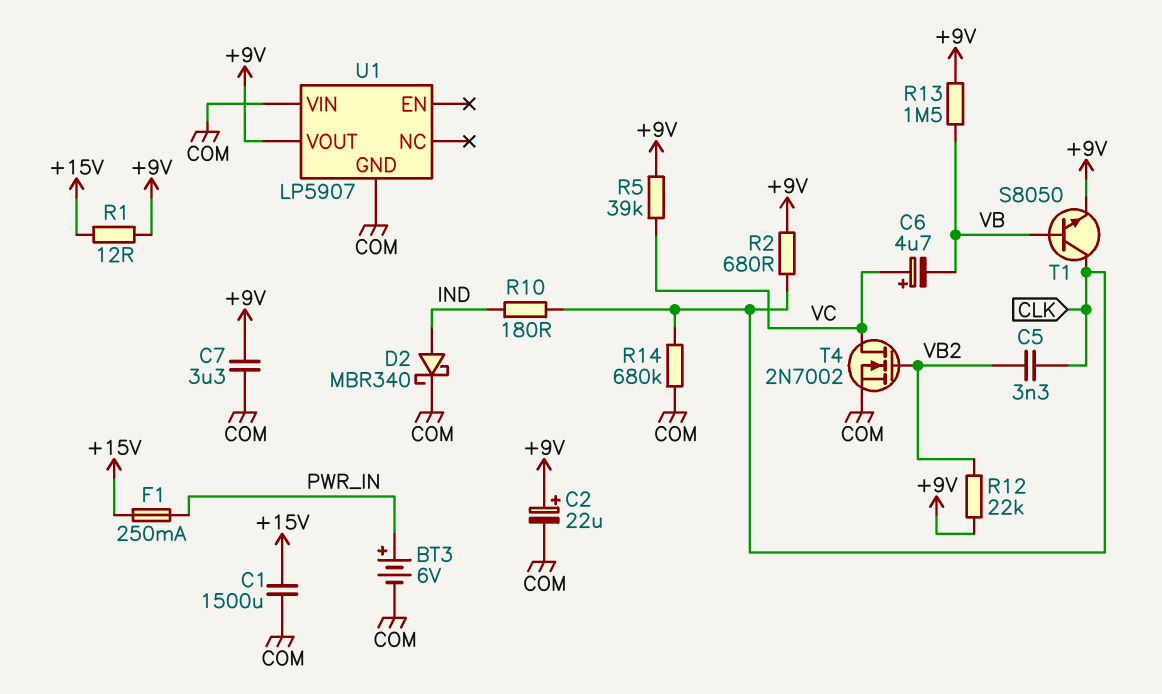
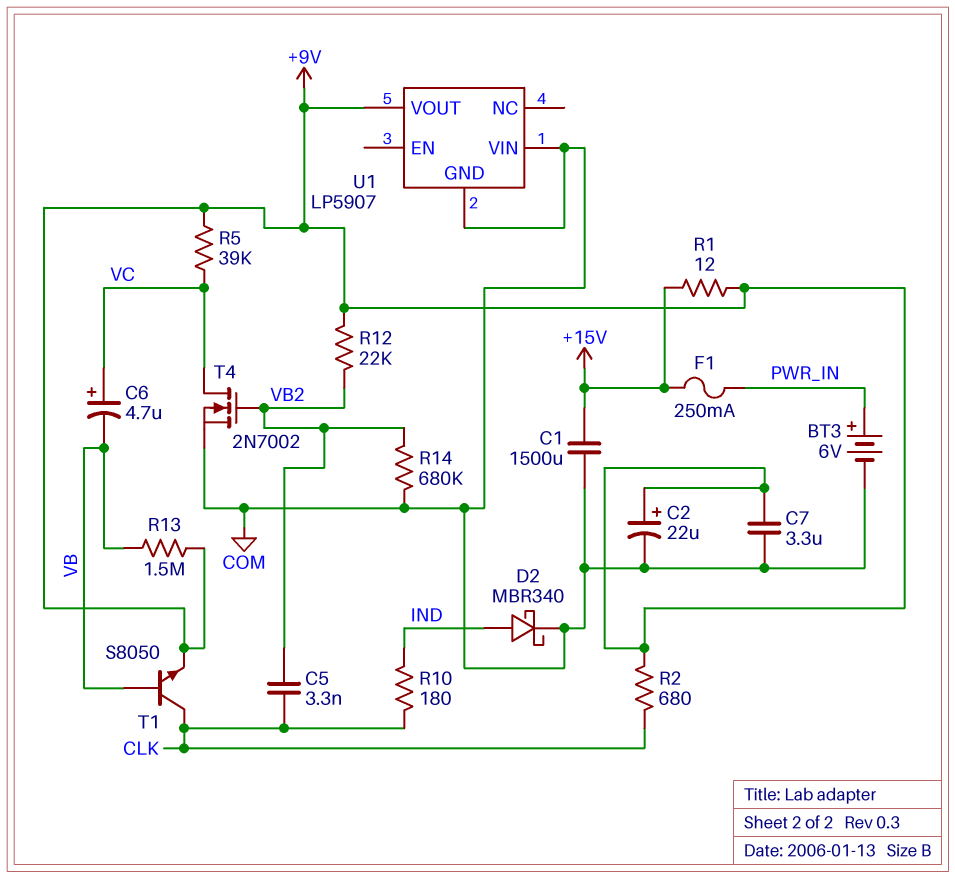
R14: 680k (CLK, COM) -> 680k (COM, VB2)

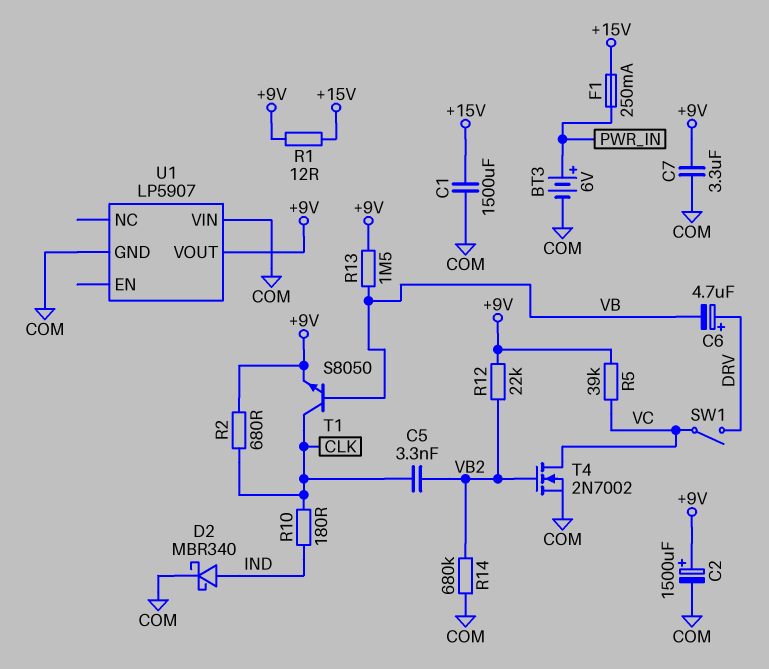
C2: 22uF (plus +9V, minus COM) -> 1500uF (plus +9V, minus COM)
C6: 4.7uF (plus VC, minus VB) -> 4.7uF (plus DRV, minus VB)
SW1: none -> switch (DRV, VC)

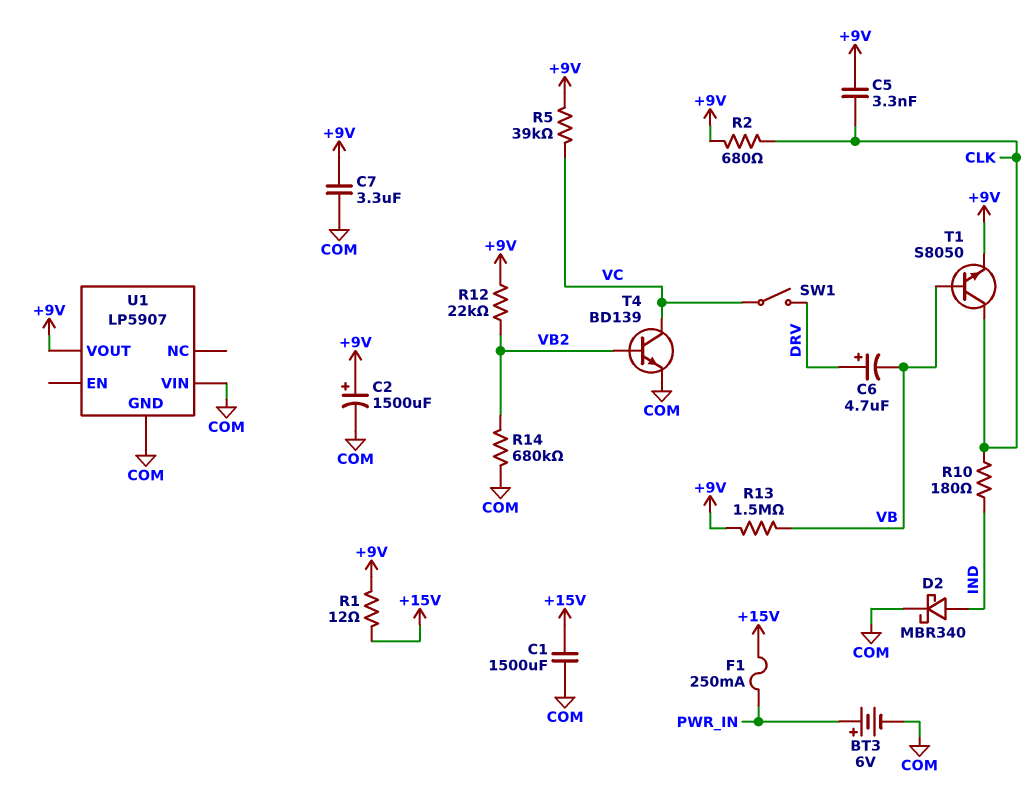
C5: 3.3nF (CLK, VB2) -> 3.3nF (+9V, CLK)
T4: NMOS 2N7002 (G VB2, D VC, S COM) -> NPN BD139 (B VB2, C VC, E COM)

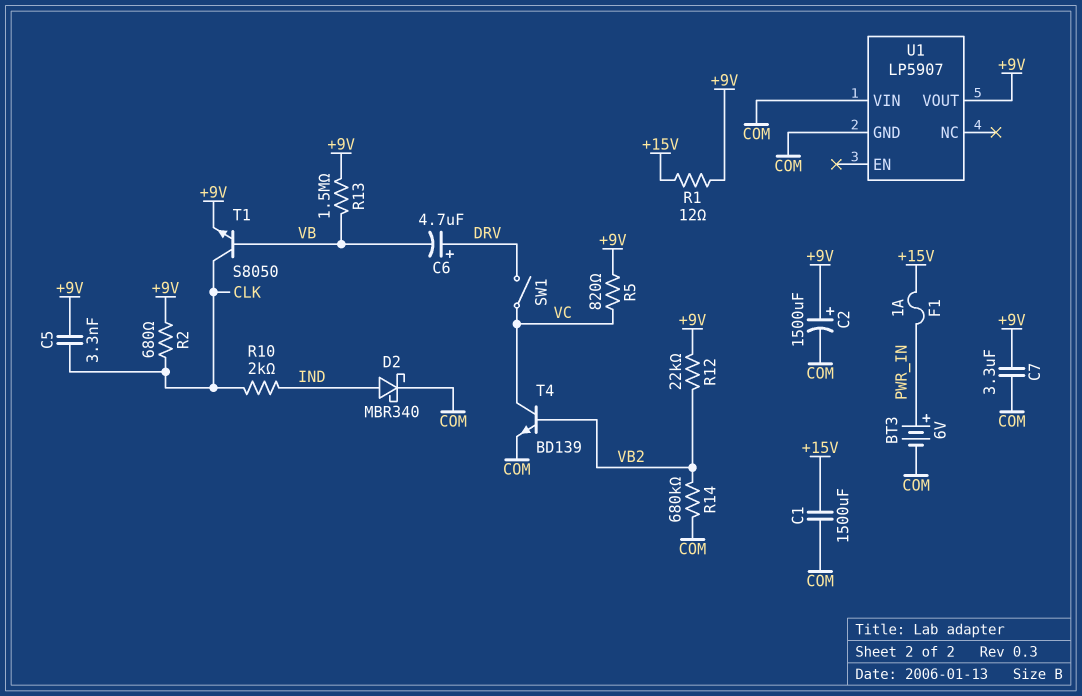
F1: 250mA (+15V, PWR_IN) -> 1A (+15V, PWR_IN)
R5: 39k (+9V, VC) -> 820 (+9V, VC)
R10: 180 (CLK, IND) -> 2k (CLK, IND)

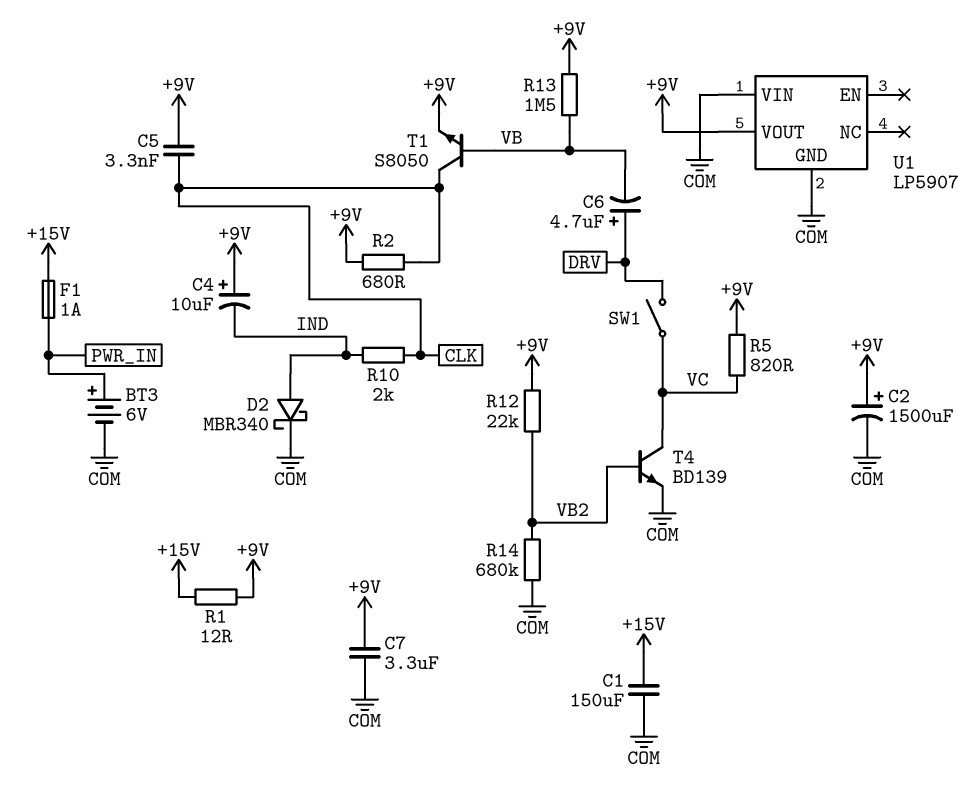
C1: 1500uF (+15V, COM) -> 150uF (+15V, COM)
C4: none -> 10uF (plus +9V, minus IND)

